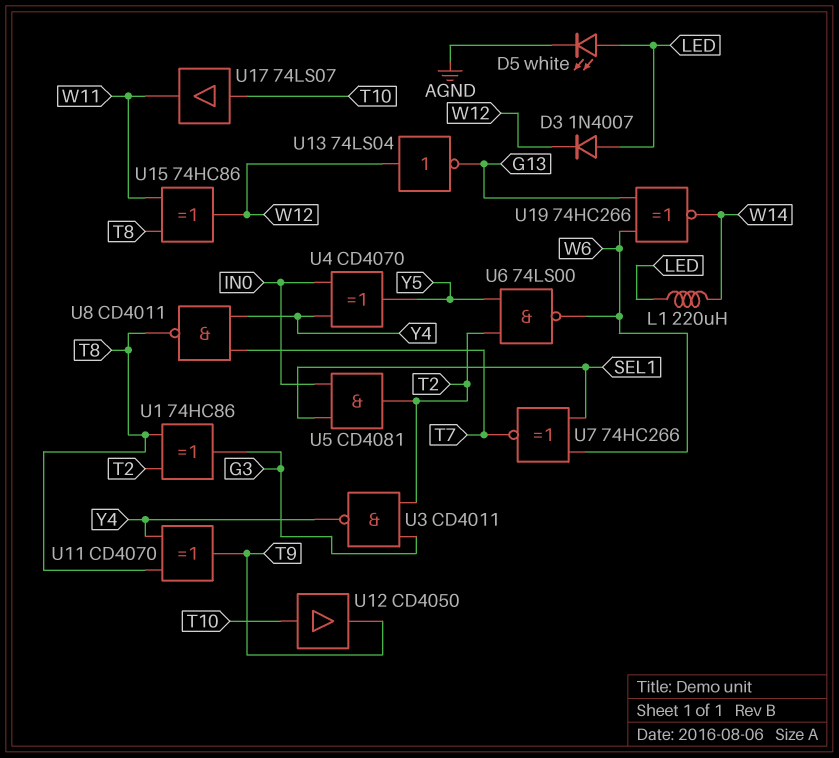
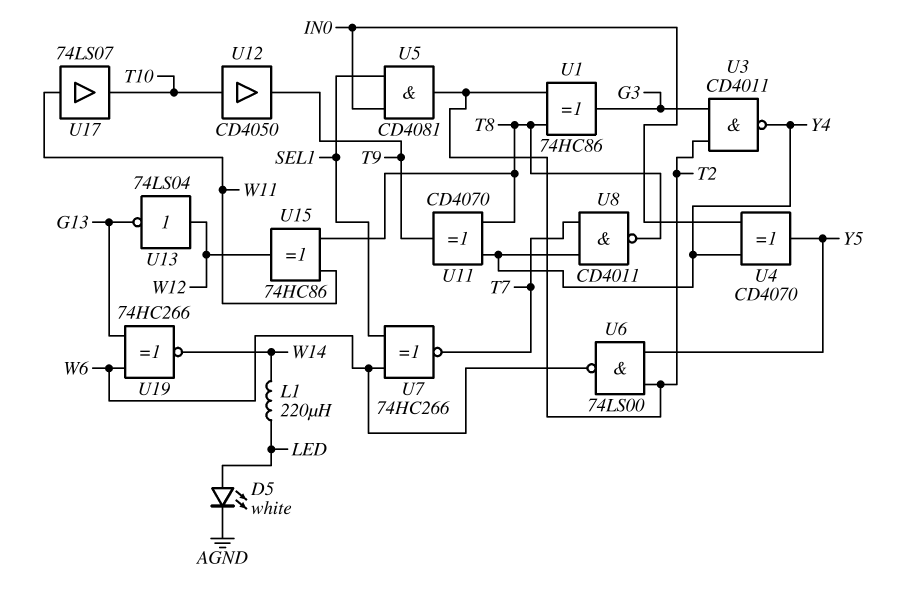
D3: diode 1N4007 (A LED, K W12) -> none
U17: buffer 74LS07 (in T10, out W11) -> buffer 74LS07 (in W11, out T10)

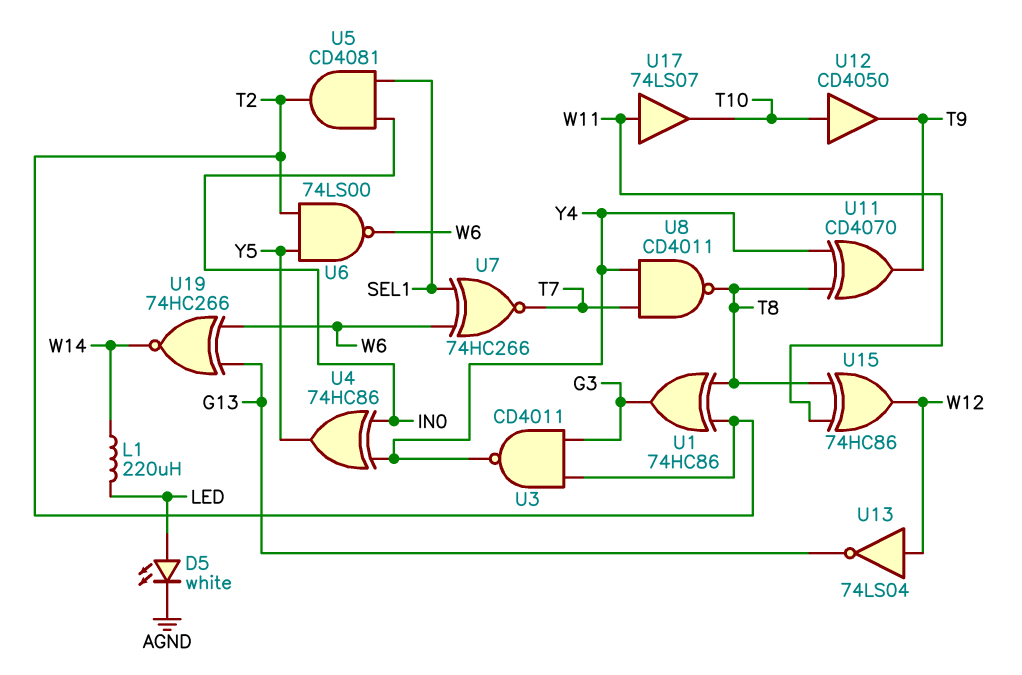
U4: XOR CD4070 (in IN0, in Y4, out Y5) -> XOR 74HC86 (in IN0, in Y4, out Y5)

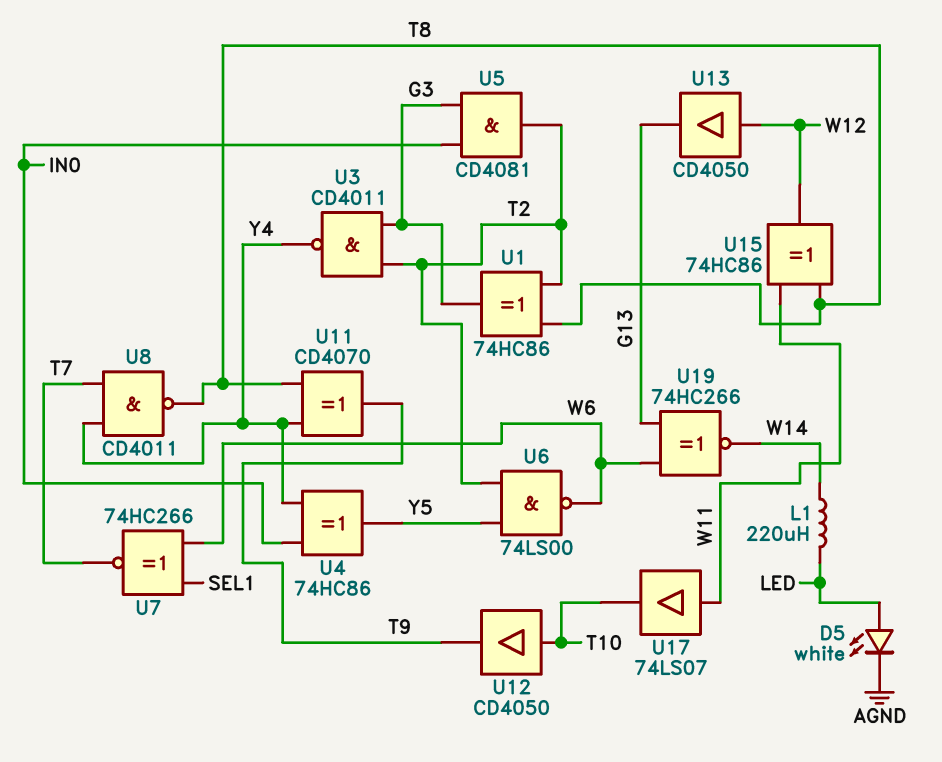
U5: AND CD4081 (in IN0, in SEL1, out T2) -> AND CD4081 (in G3, in IN0, out T2)
U13: NOT 74LS04 (in W12, out G13) -> buffer CD4050 (in W12, out G13)

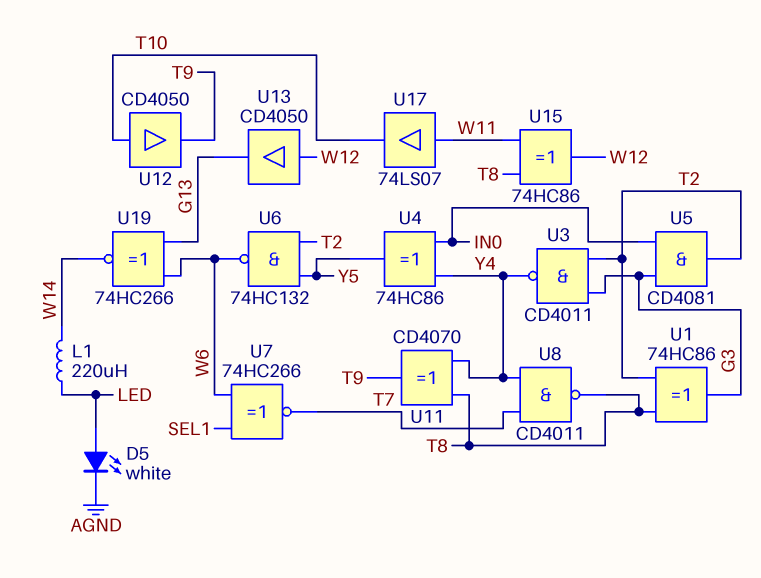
U6: NAND 74LS00 (in T2, in Y5, out W6) -> NAND 74HC132 (in T2, in Y5, out W6)

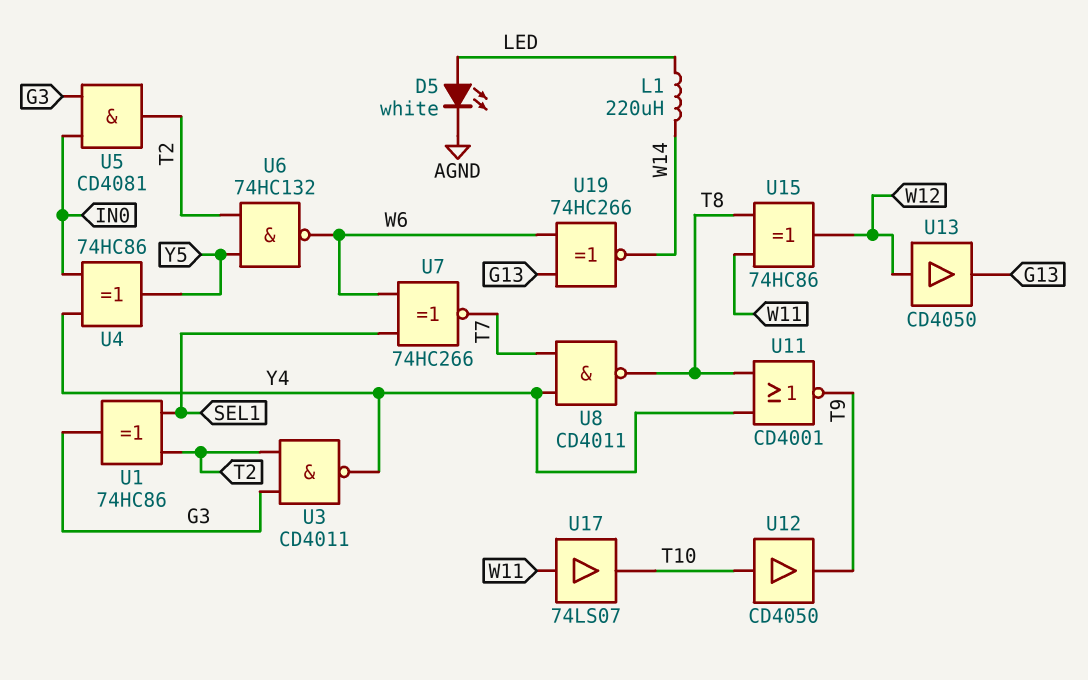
U1: XOR 74HC86 (in T2, in T8, out G3) -> XOR 74HC86 (in SEL1, in T2, out G3)
U11: XOR CD4070 (in T8, in Y4, out T9) -> NOR CD4001 (in T8, in Y4, out T9)

